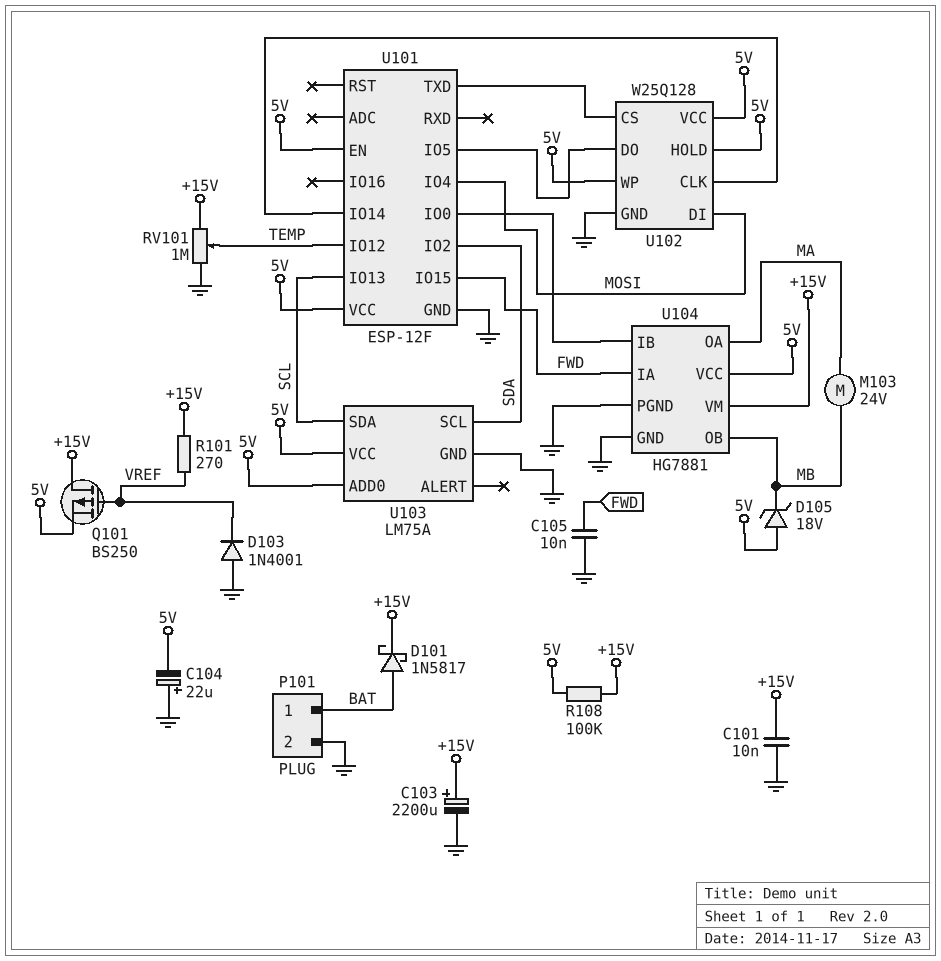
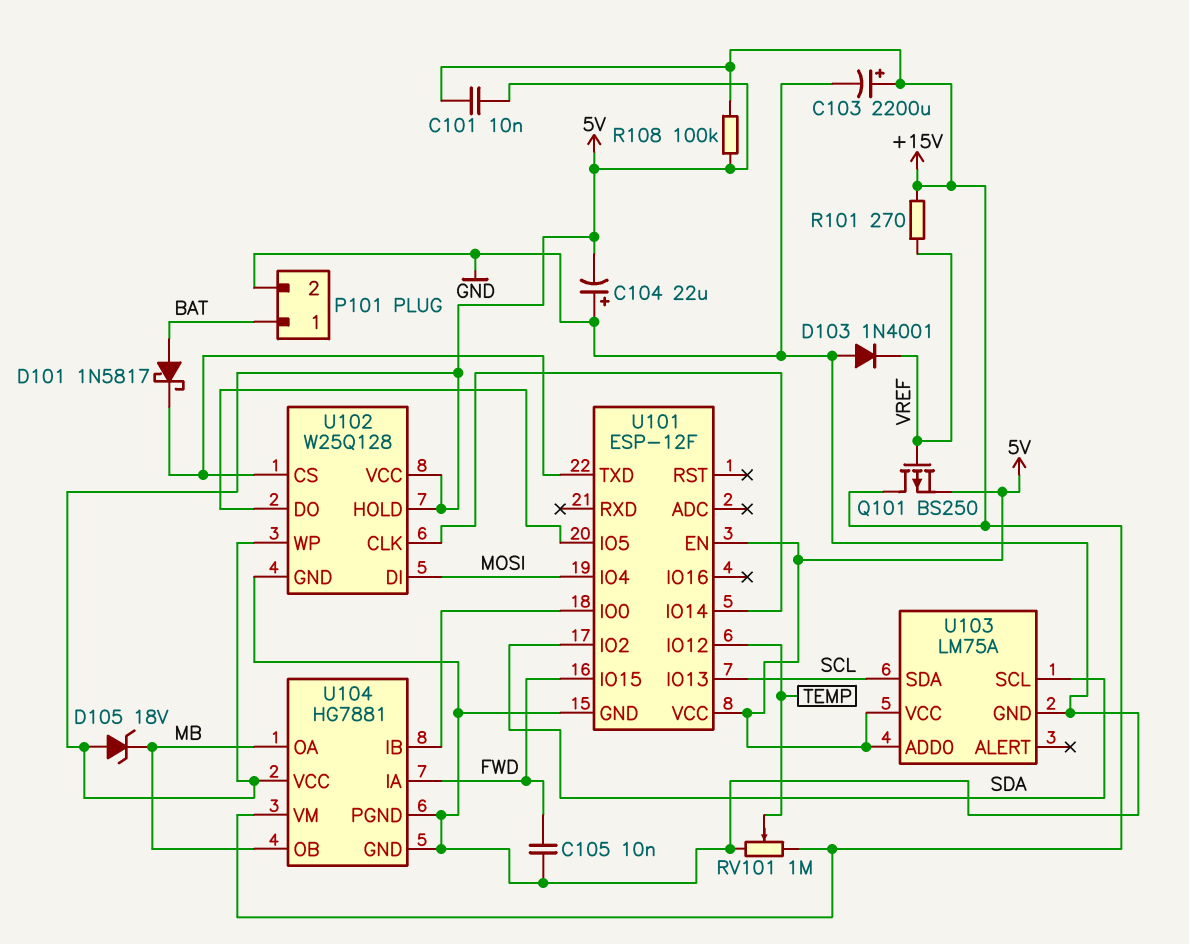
C101: 10nF (+15V, GND) -> 10nF (+15V, 5V)
D101: schottky 1N5817 (A BAT, K +15V) -> schottky 1N5817 (A BAT, K U101/TXD)
M103: motor 24V (MA, MB) -> none
U104 pin OA: MA -> MB

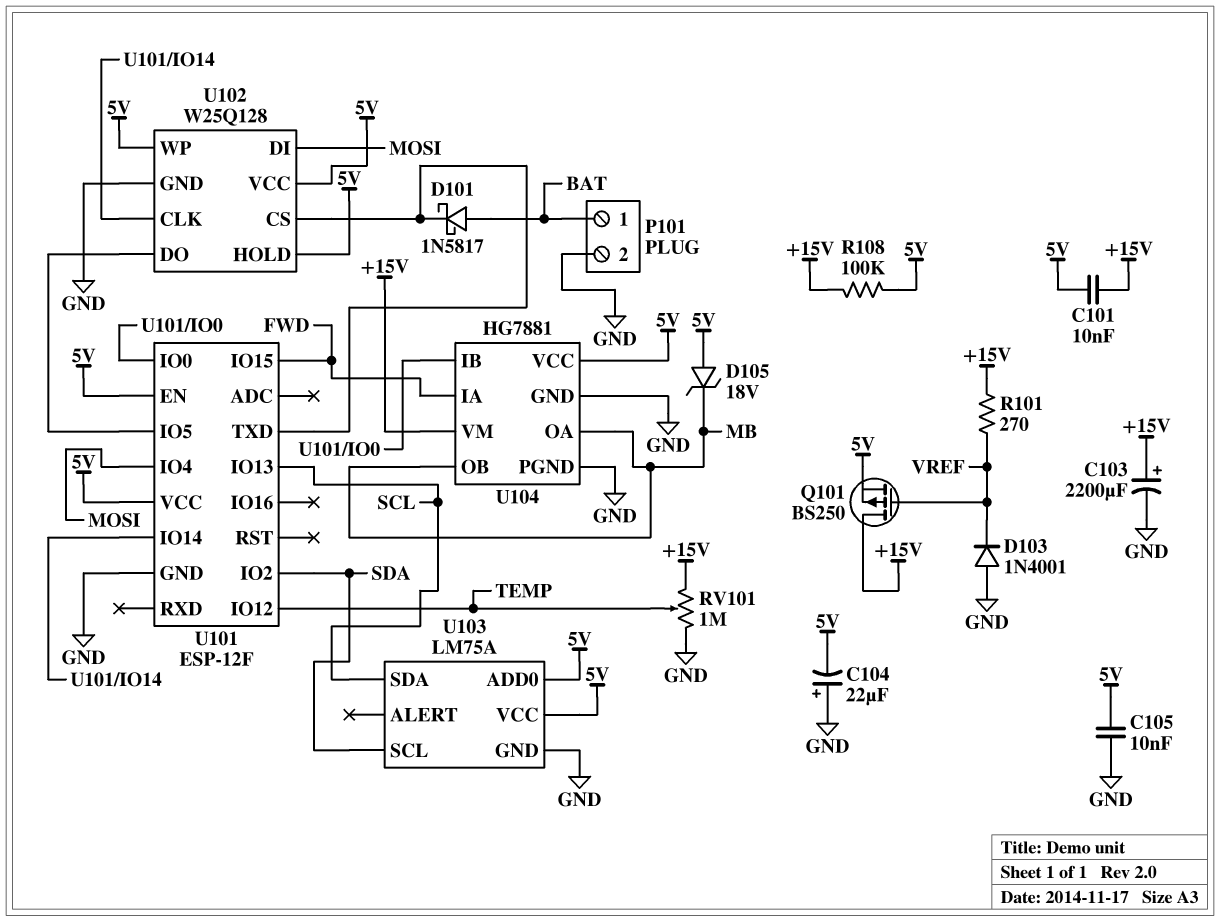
C105: 10nF (FWD, GND) -> 10nF (5V, GND)

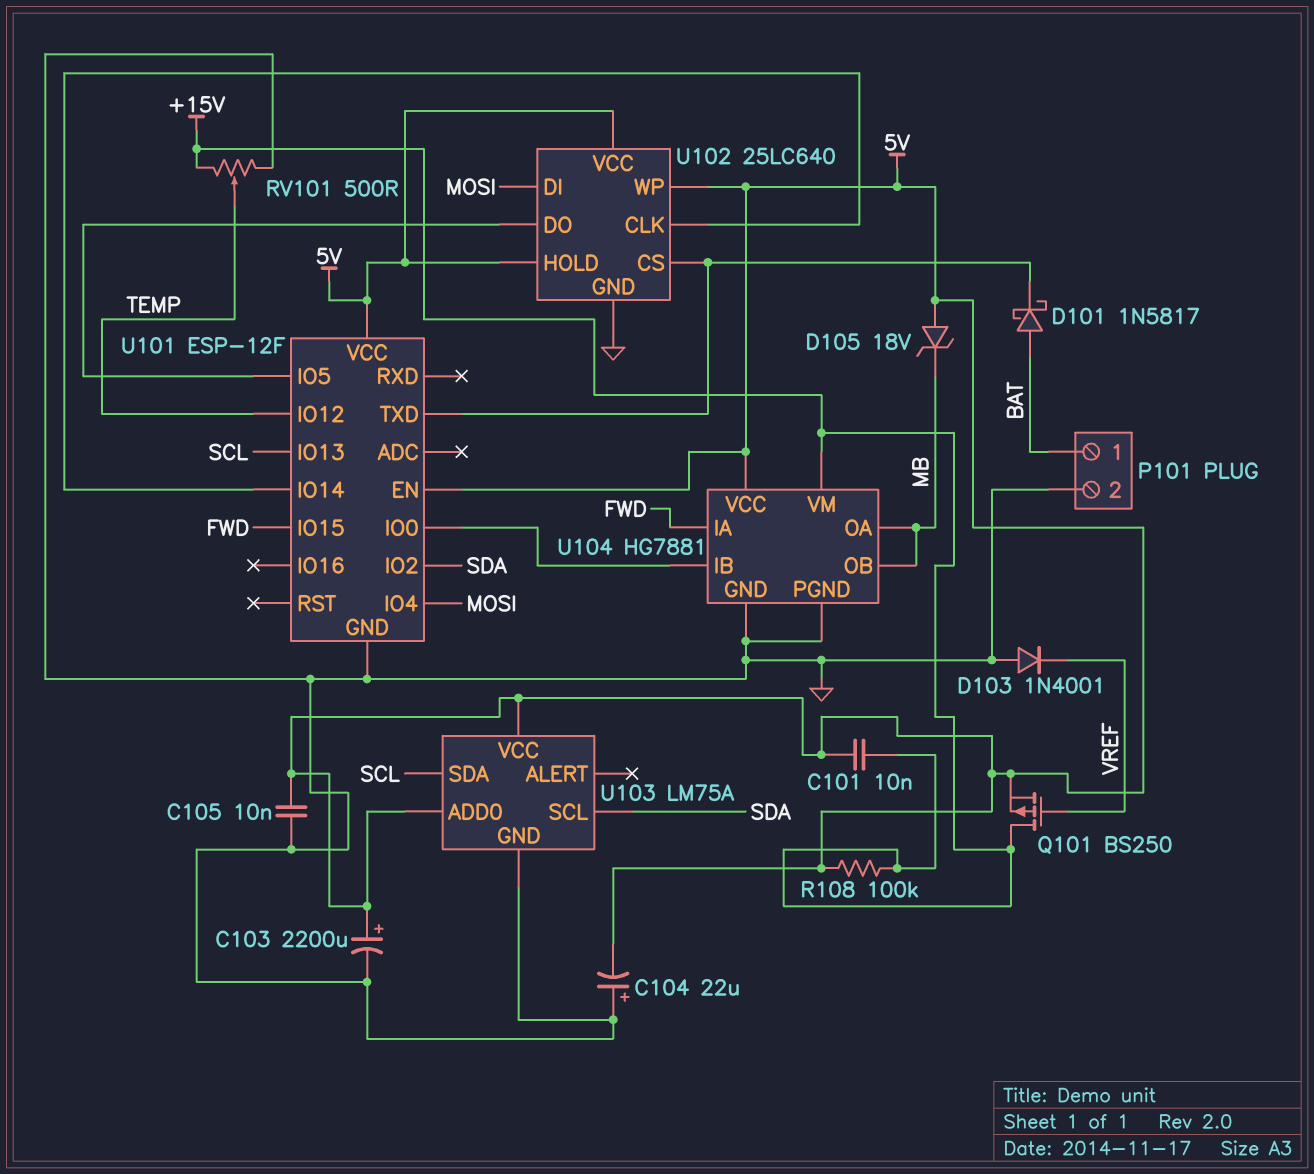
C103: 2200uF (plus +15V, minus GND) -> 2200uF (plus 5V, minus GND)
R101: 270 (+15V, VREF) -> none
RV101: 1M (+15V, GND, wiper TEMP) -> 500 (+15V, GND, wiper TEMP)
U102: W25Q128 -> 25LC640

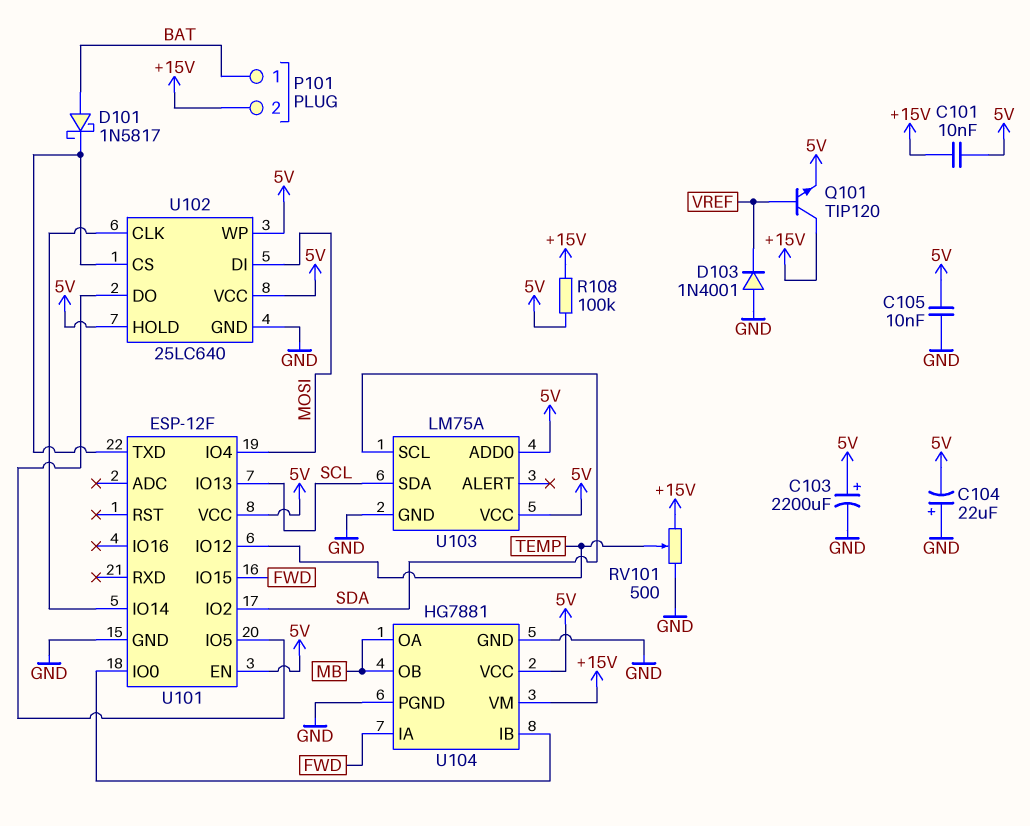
D105: zener 18V (A 5V, K MB) -> none
P101 pin 2: GND -> +15V
Q101: PMOS BS250 (G VREF, D +15V, S 5V) -> NPN TIP120 (B VREF, C +15V, E 5V)

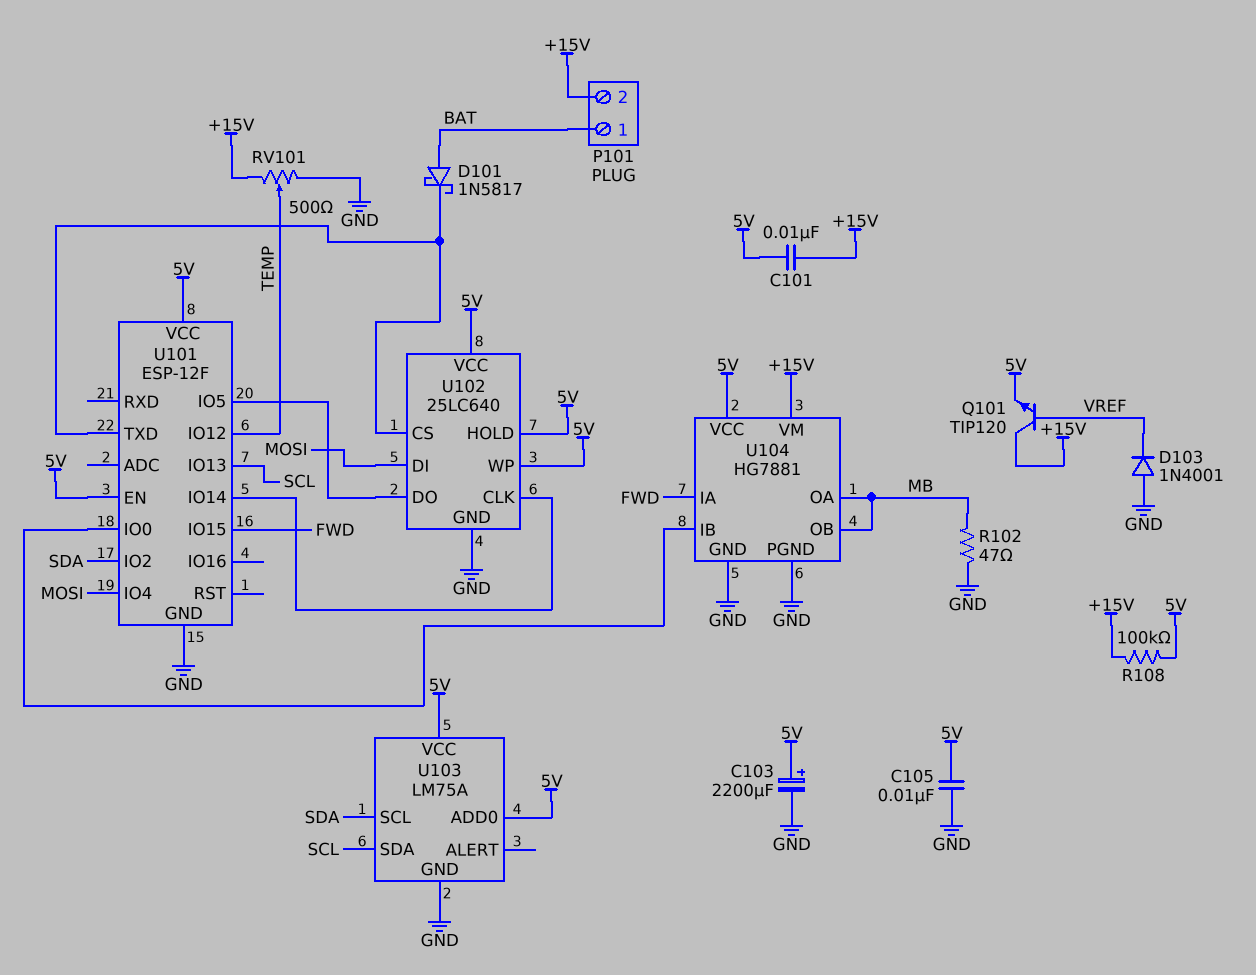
C104: 22uF (plus GND, minus 5V) -> none
R102: none -> 47 (GND, MB)

